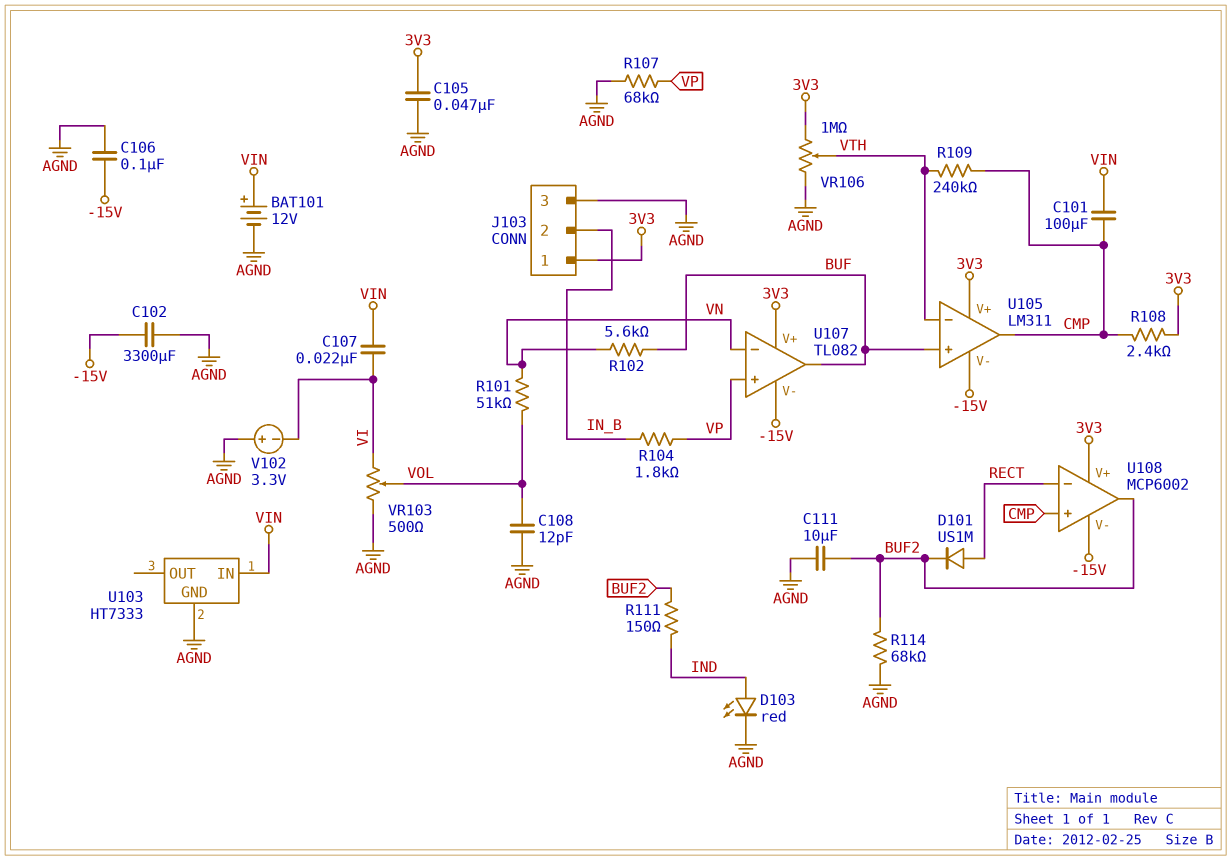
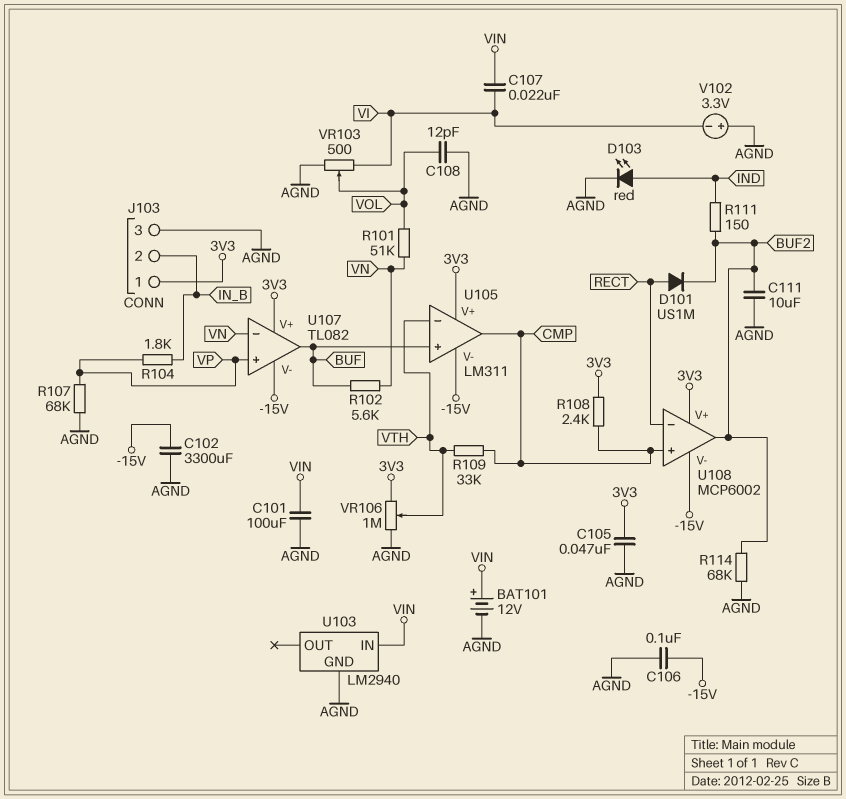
C101: 100uF (CMP, VIN) -> 100uF (AGND, VIN)
R109: 240k (CMP, VTH) -> 33k (CMP, VTH)
U103: HT7333 -> LM2940

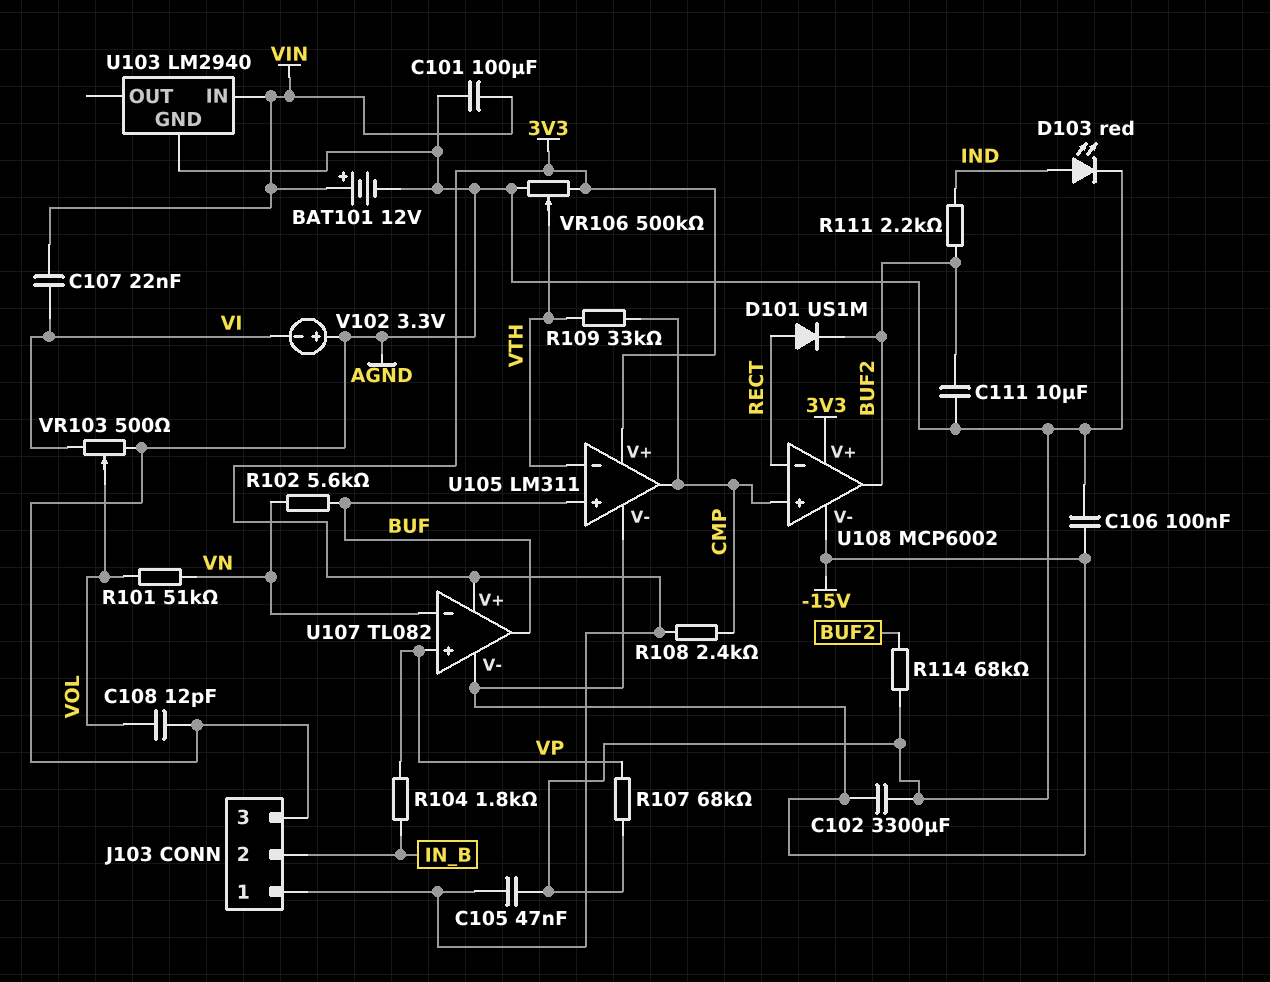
R111: 150 (BUF2, IND) -> 2.2k (BUF2, IND)
VR106: 1M (3V3, AGND, wiper VTH) -> 500k (3V3, AGND, wiper VTH)

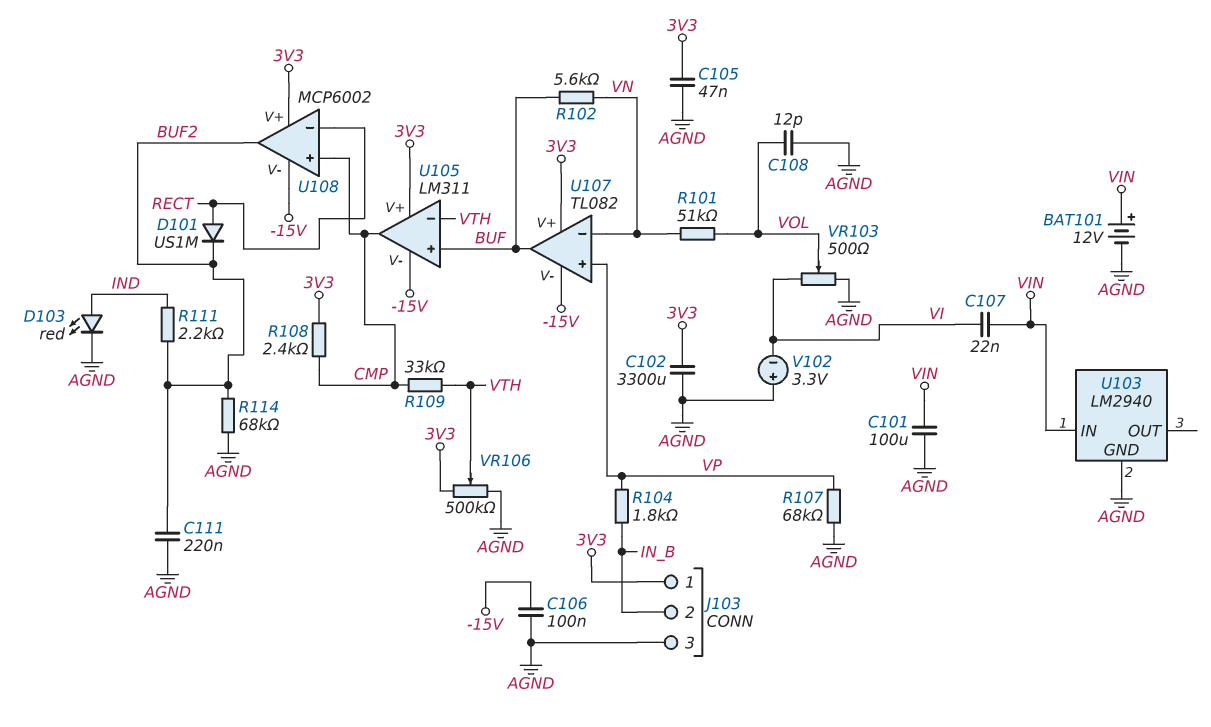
C102: 3300uF (-15V, AGND) -> 3300uF (3V3, AGND)
C111: 10uF (AGND, BUF2) -> 220nF (AGND, BUF2)

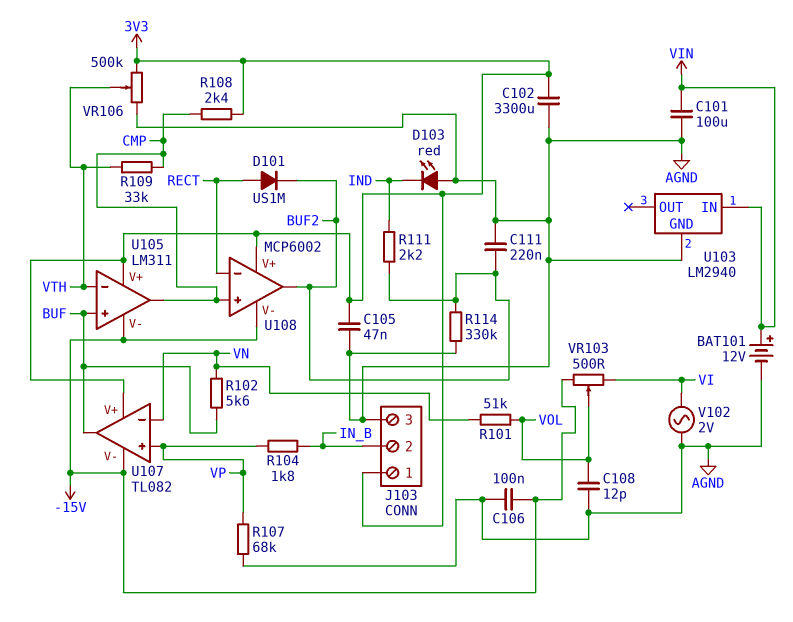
C107: 22nF (VI, VIN) -> none
D103: LED red (A IND, K AGND) -> LED red (A AGND, K IND)
R114: 68k (AGND, BUF2) -> 330k (AGND, BUF2)
V102: 3.3V (plus AGND, minus VI) -> AC 2V (AGND, VI)
VR103: 500 (AGND, VI, wiper VOL) -> 500 (-15V, VI, wiper VOL)

